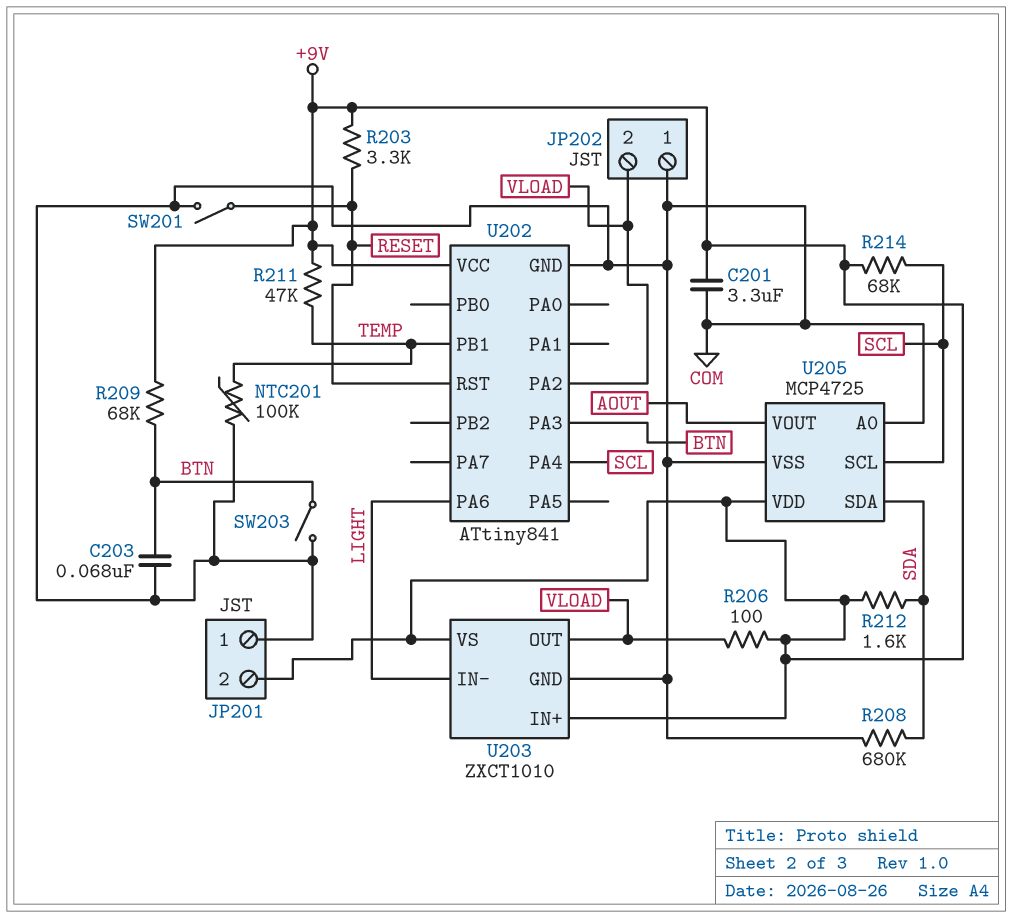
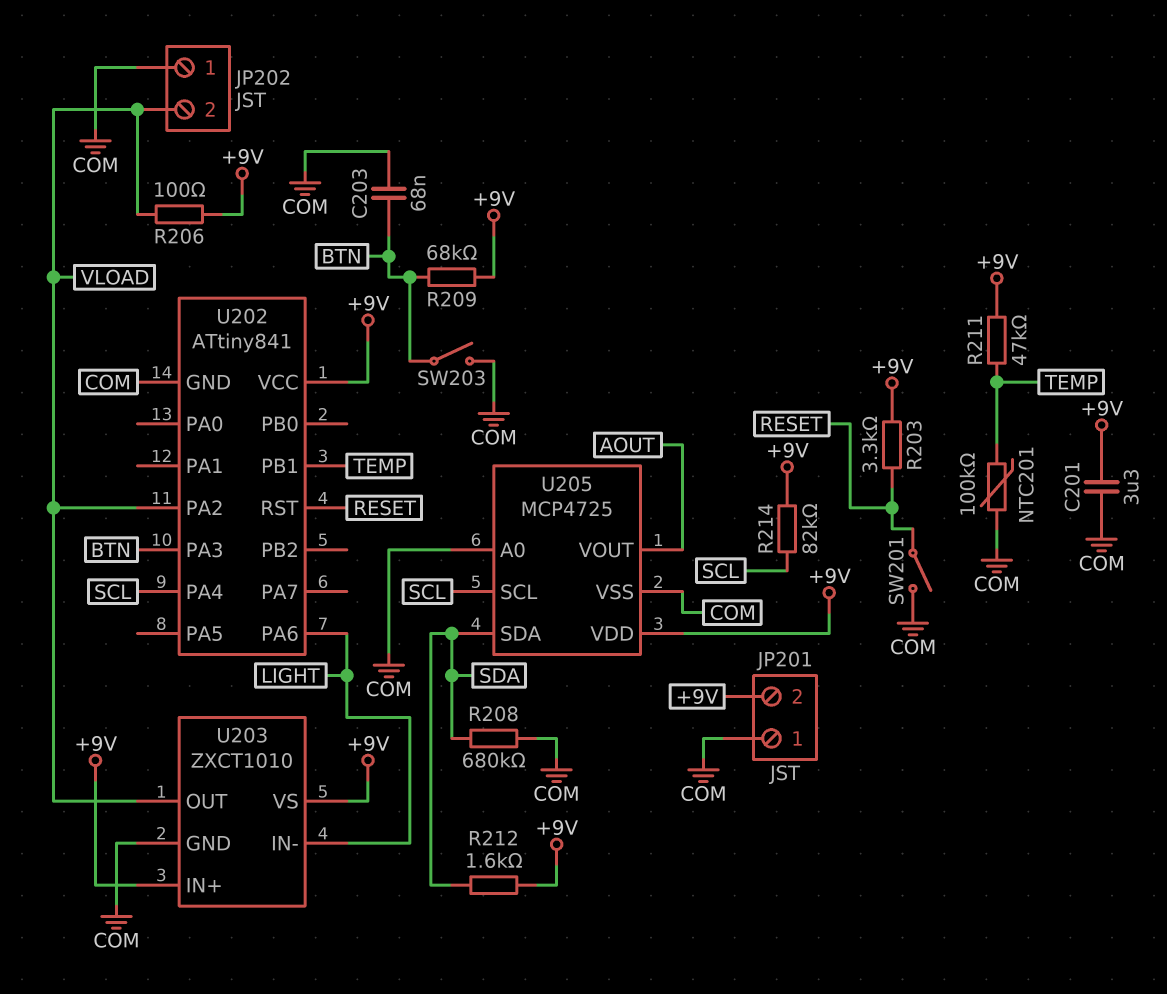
R214: 68k (+9V, SCL) -> 82k (+9V, SCL)

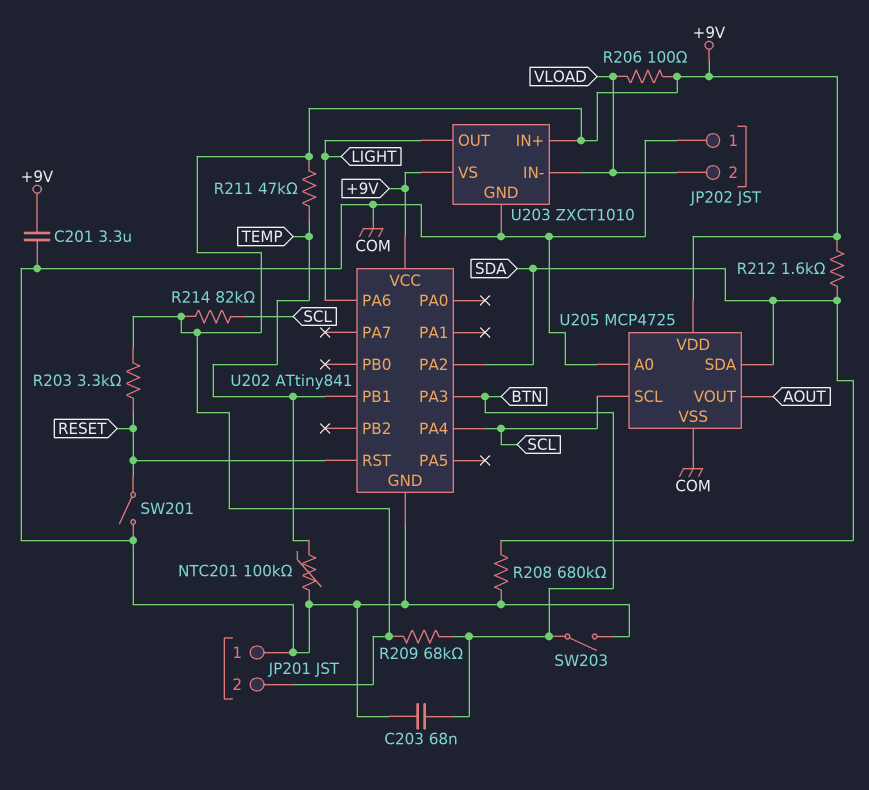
U202 pin PA2: VLOAD -> SDA
U203 pin IN-: LIGHT -> VLOAD
U203 pin OUT: VLOAD -> LIGHT

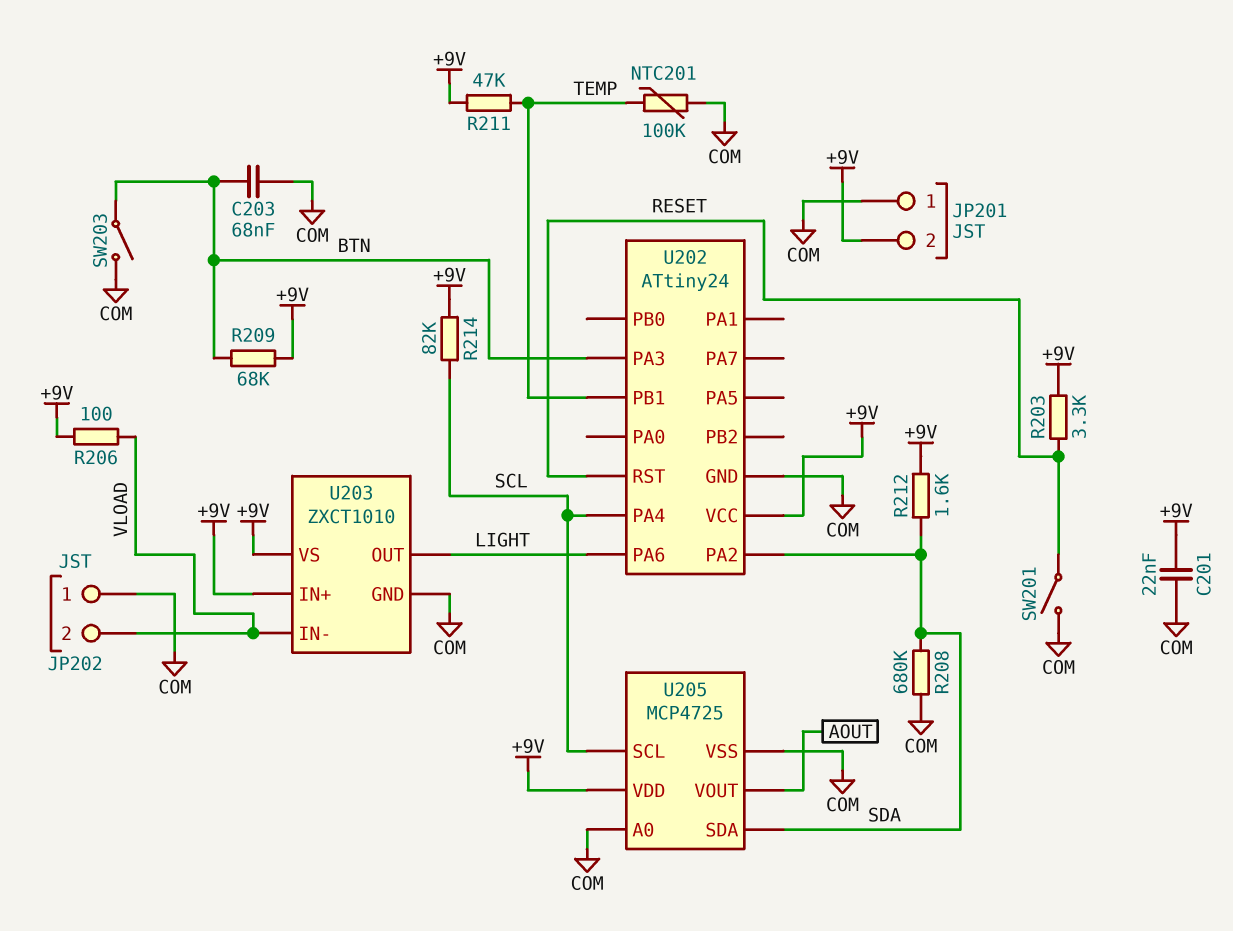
C201: 3.3uF (+9V, COM) -> 22nF (+9V, COM)
U202: ATtiny841 -> ATtiny24

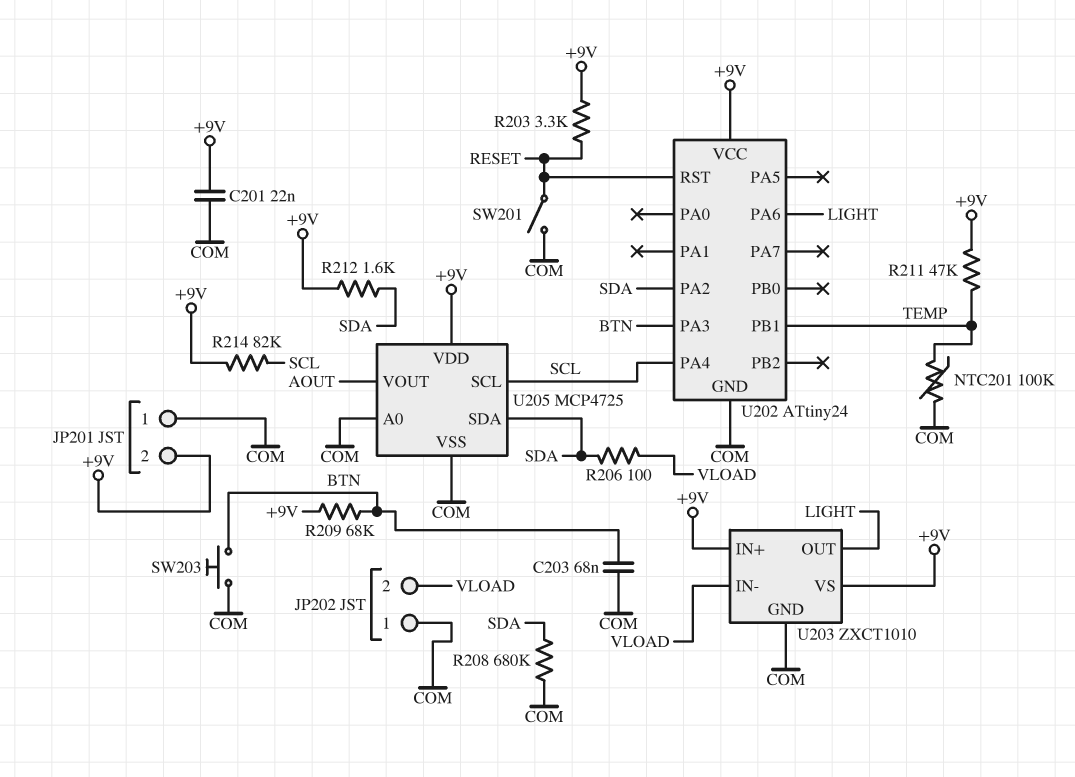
R206: 100 (+9V, VLOAD) -> 100 (SDA, VLOAD)
SW203: switch (BTN, COM) -> button (BTN, COM)

